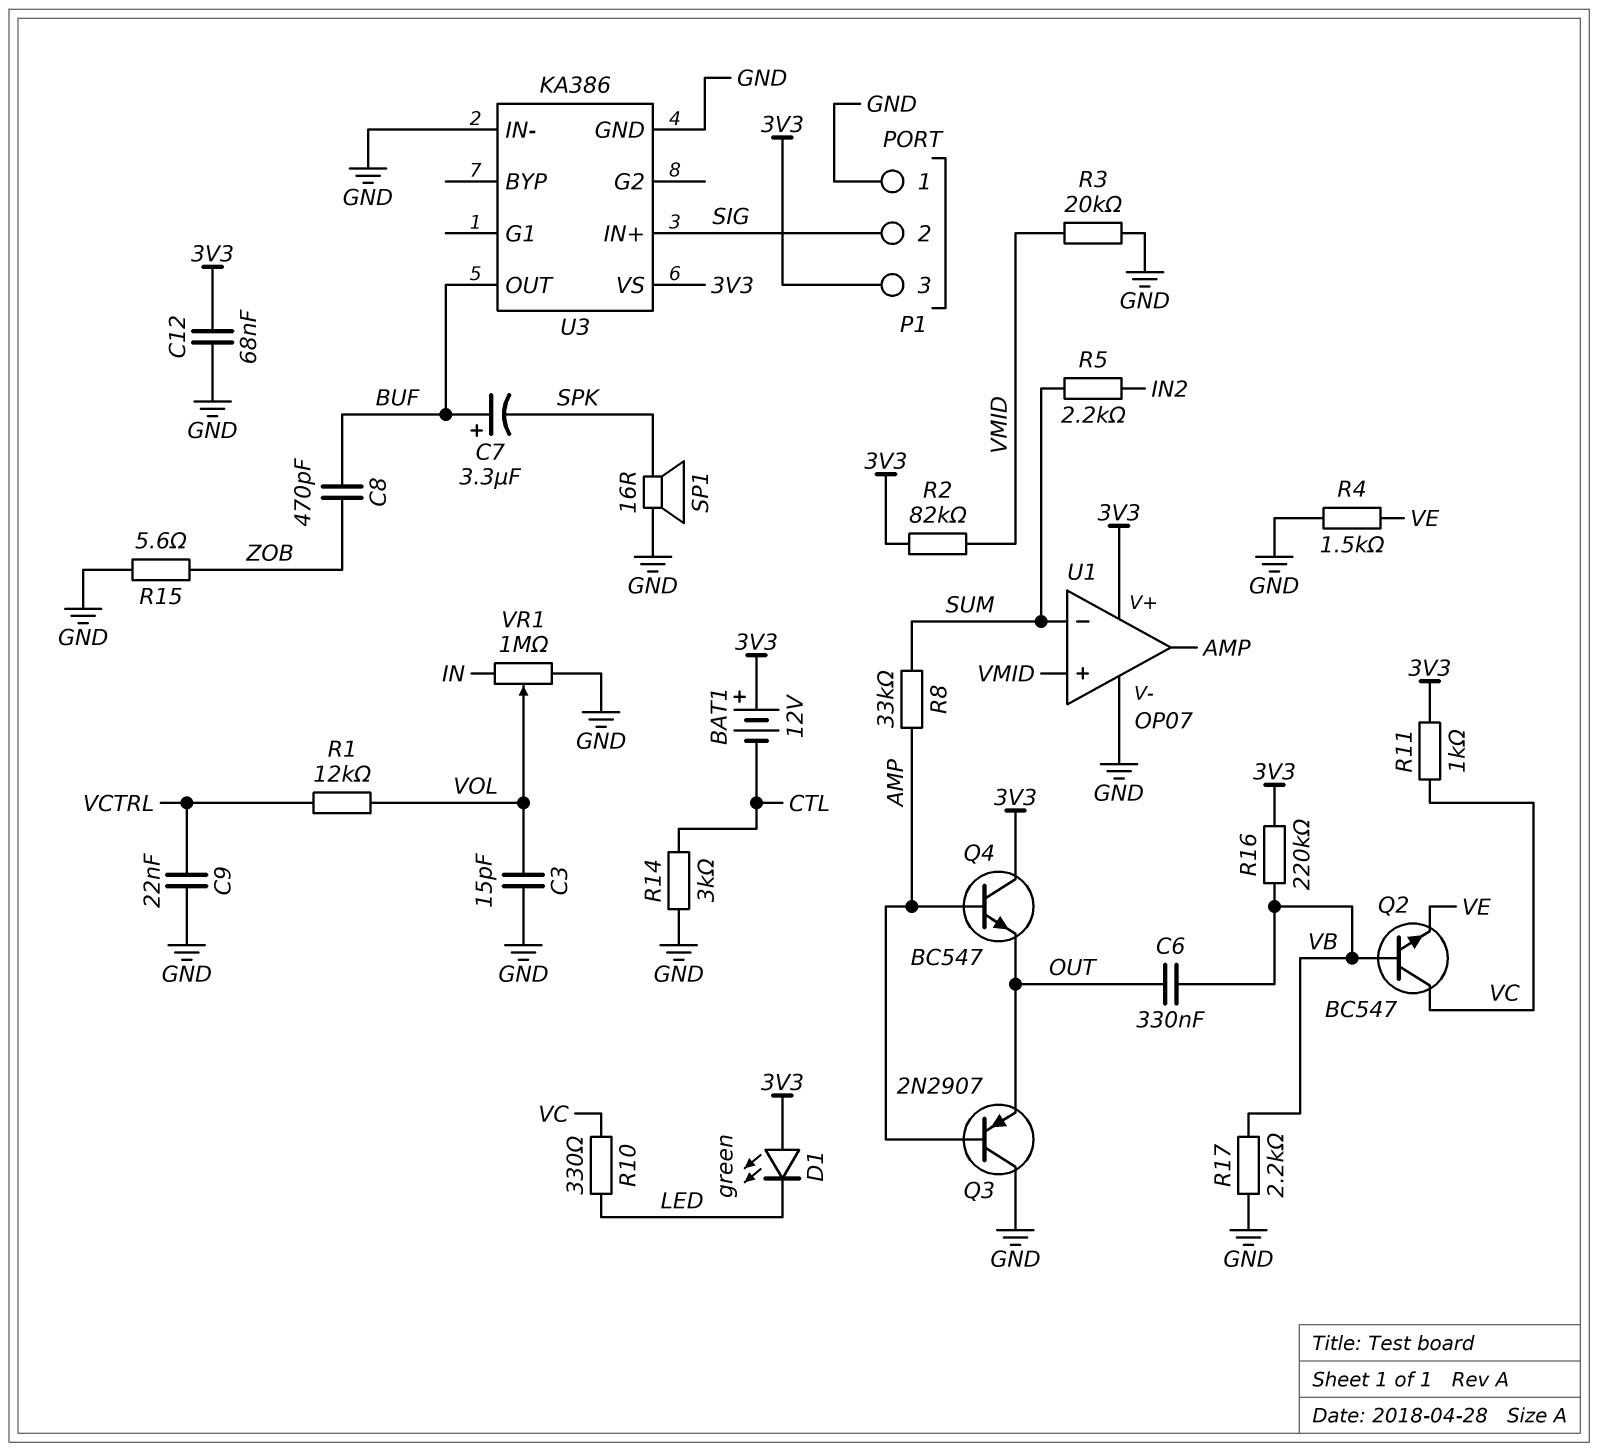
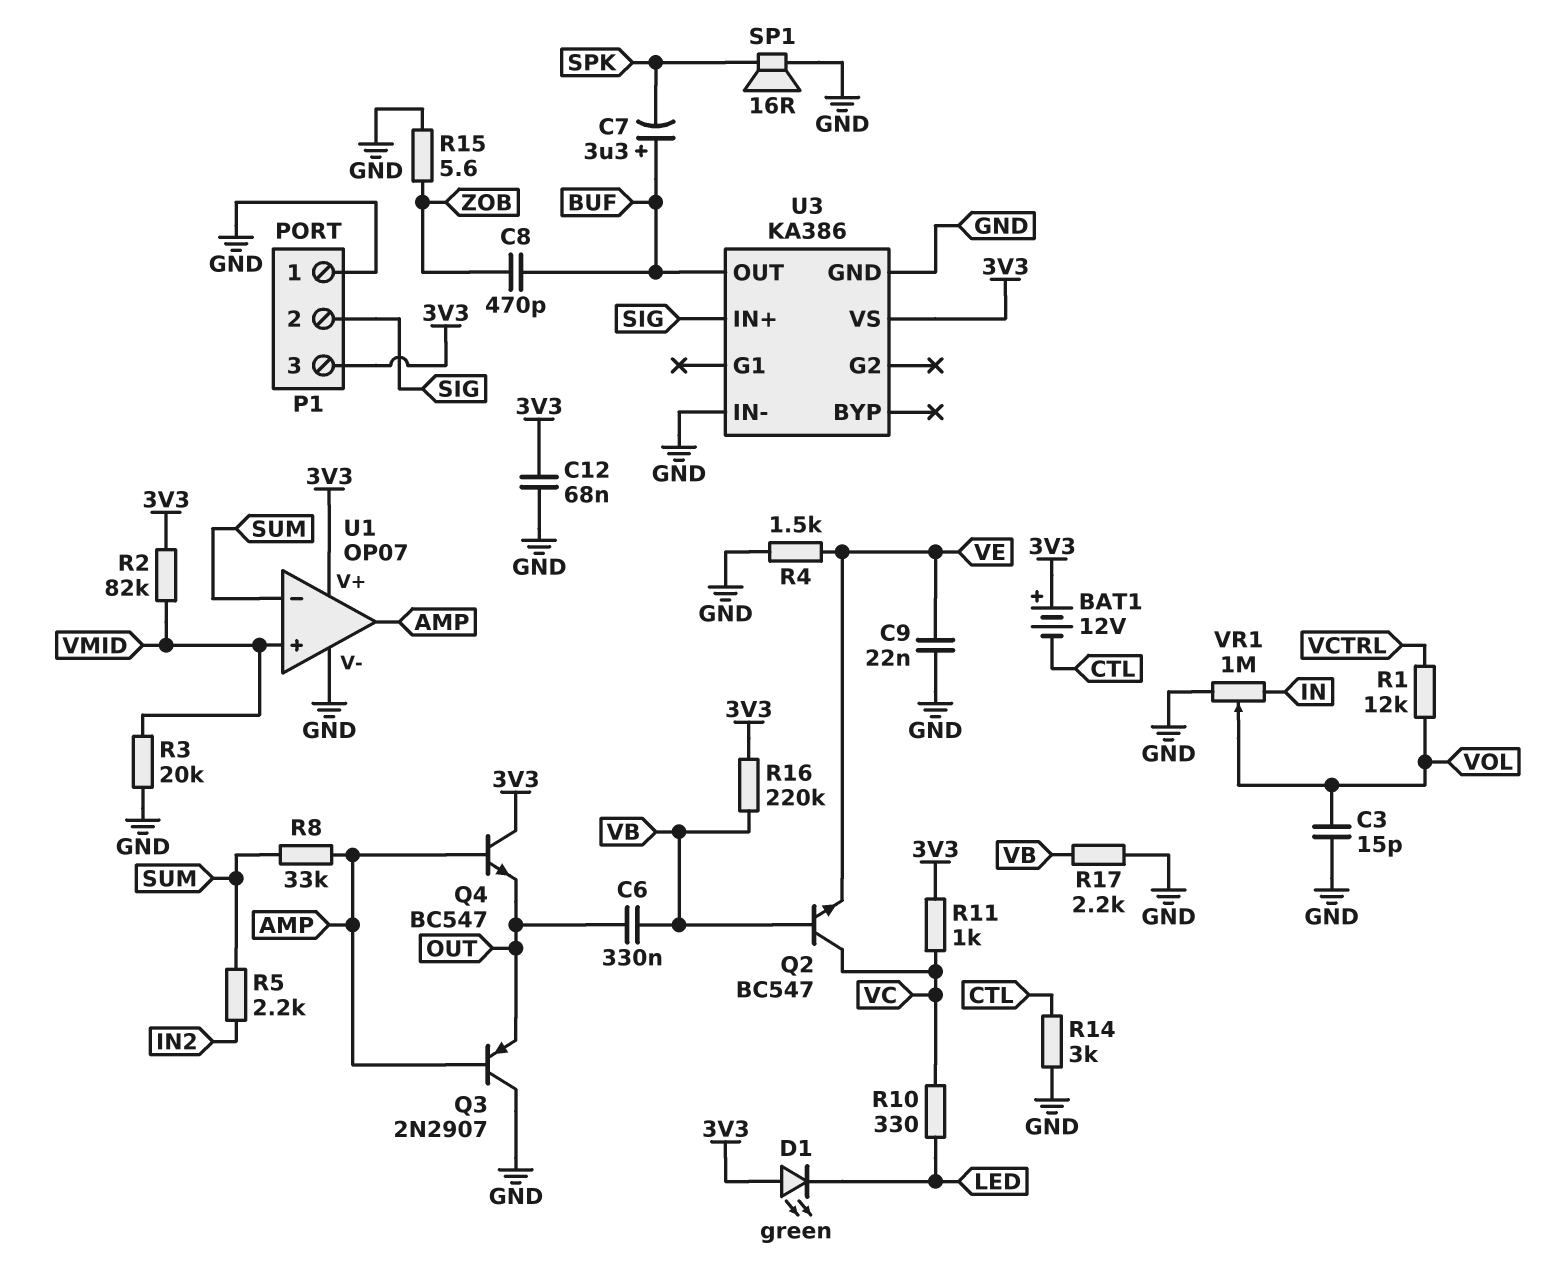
C9: 22nF (GND, VCTRL) -> 22nF (GND, VE)

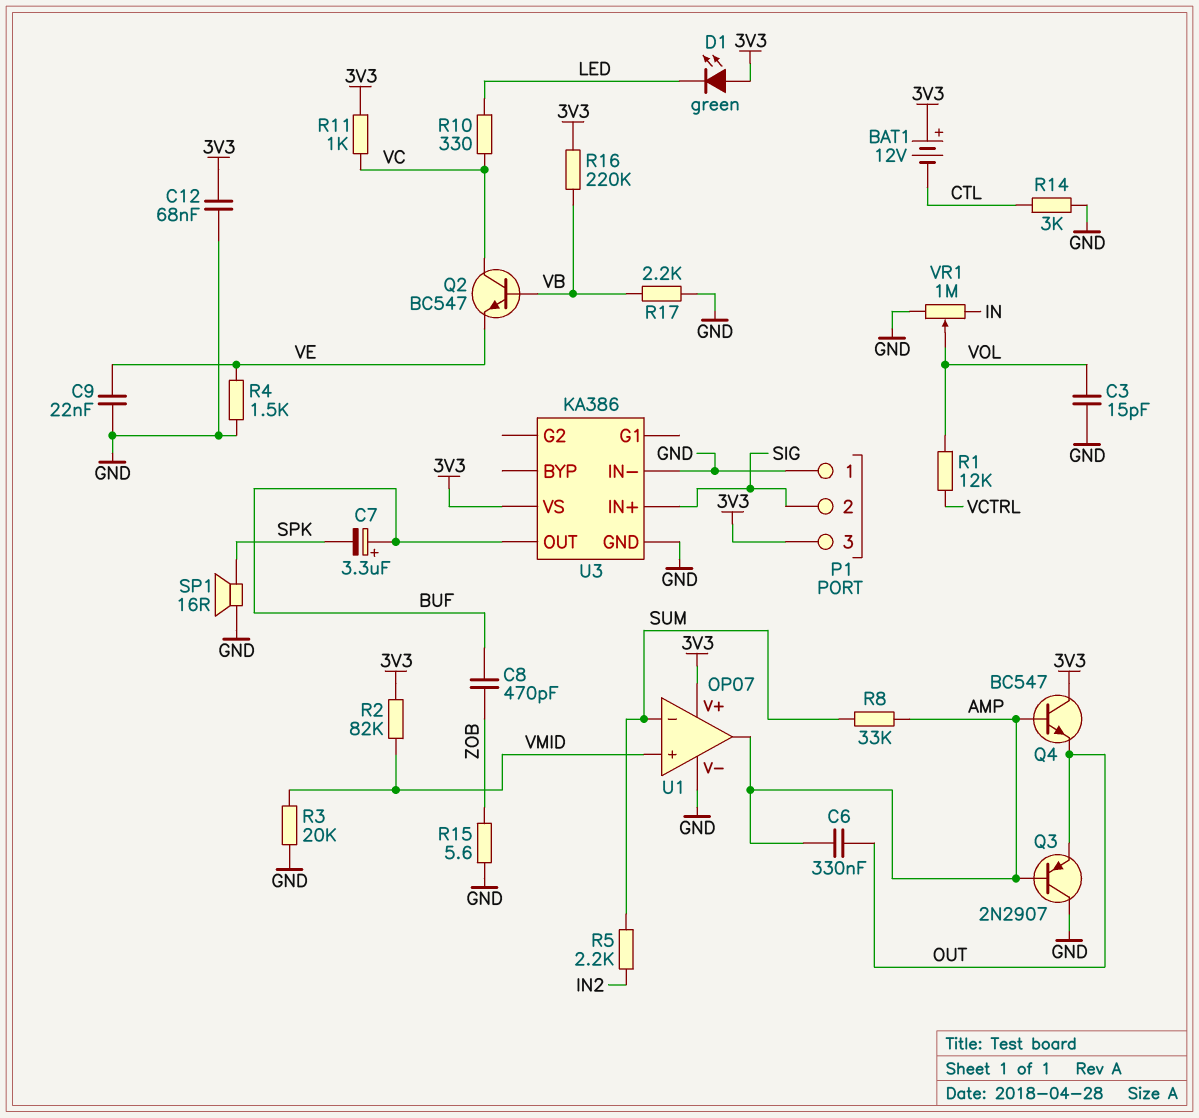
C6: 330nF (OUT, VB) -> 330nF (AMP, OUT)

